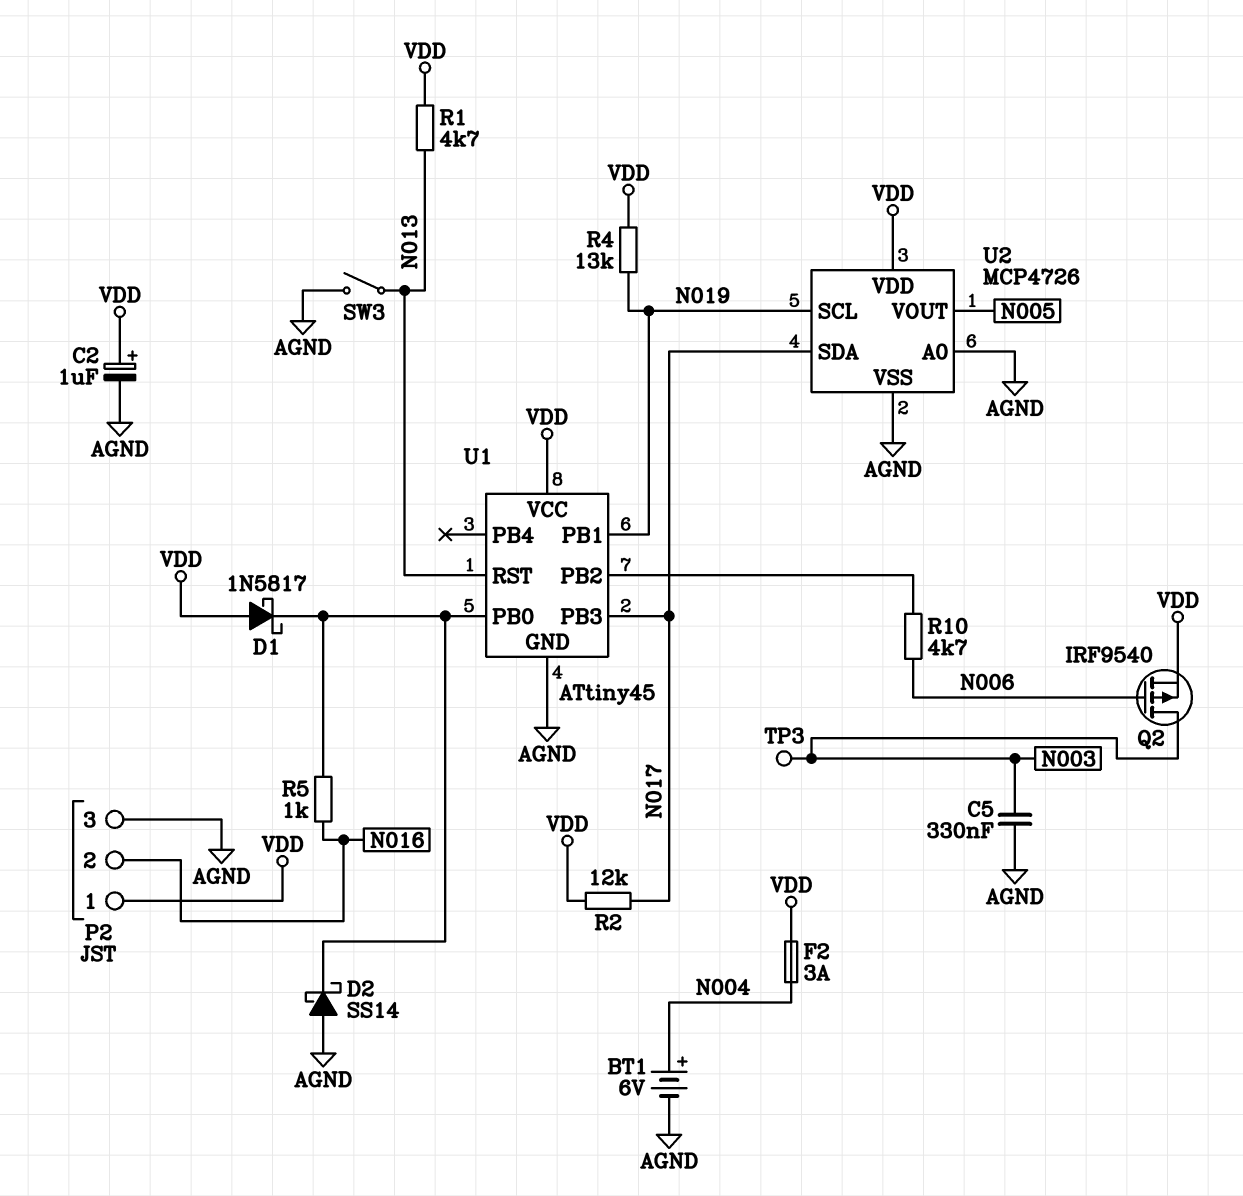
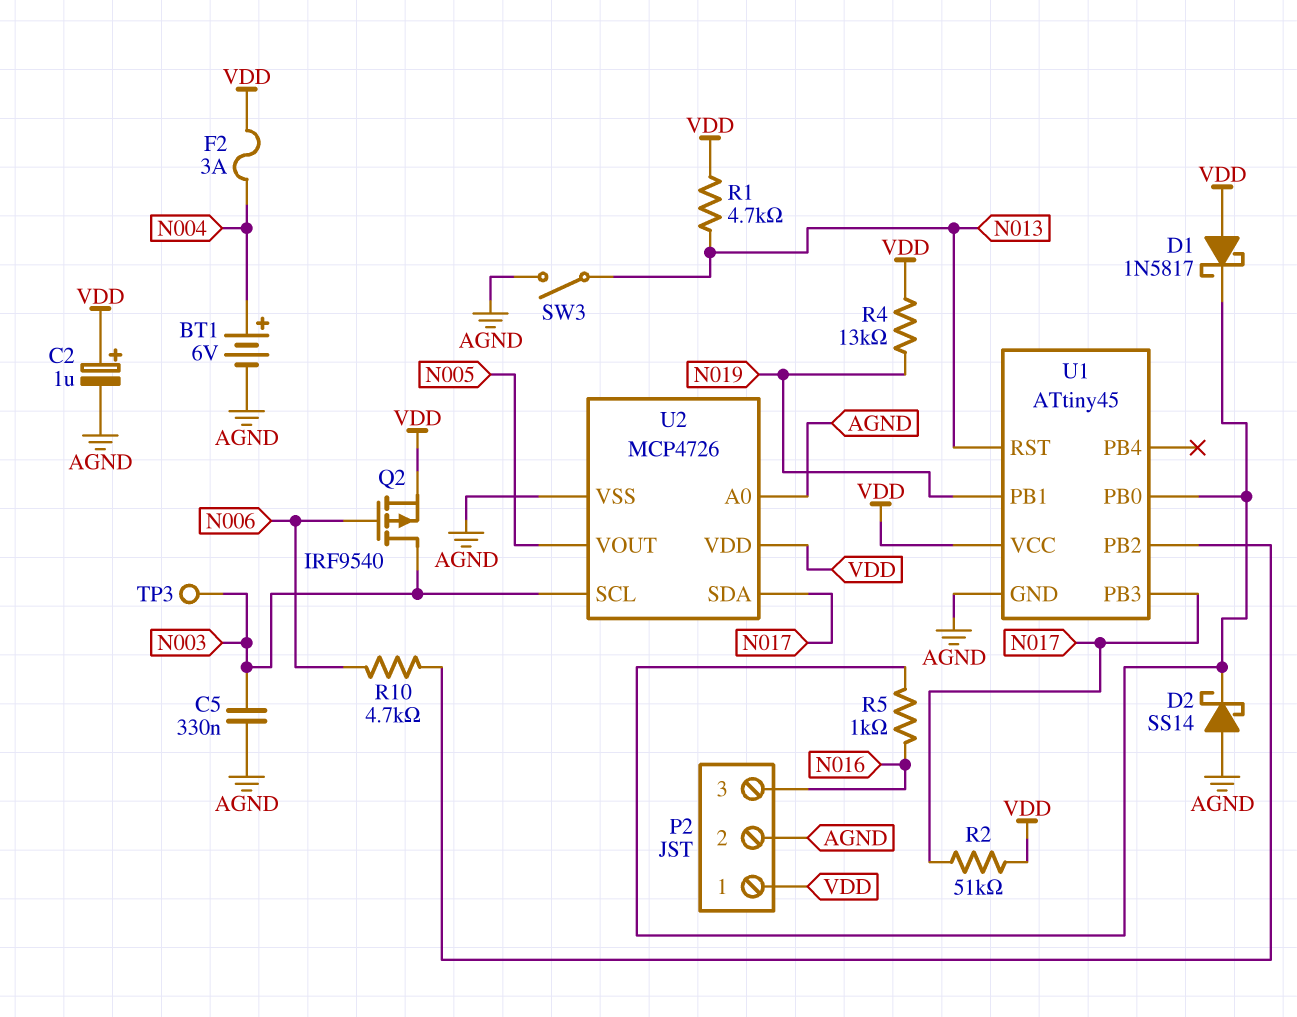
P2 pin 2: N016 -> AGND
P2 pin 3: AGND -> N016
R2: 12k (N017, VDD) -> 51k (N017, VDD)
U2 pin SCL: N019 -> N003

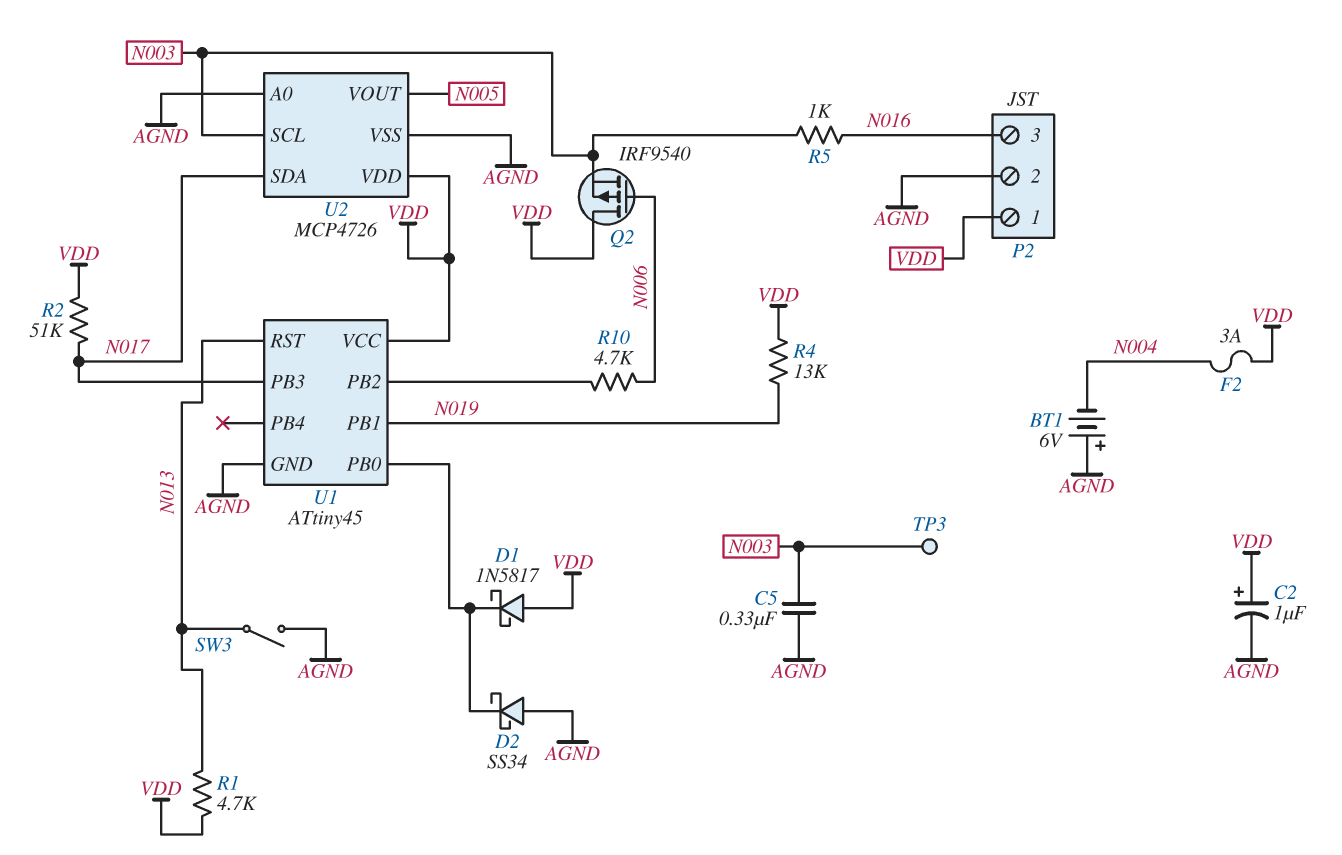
BT1: 6V (plus N004, minus AGND) -> 6V (plus AGND, minus N004)
D2: schottky SS14 (A AGND, K U1/PB0) -> schottky SS34 (A AGND, K U1/PB0)
Q2: PMOS IRF9540 (G N006, D N003, S VDD) -> PMOS IRF9540 (G N006, D VDD, S N003)
R5: 1k (N016, U1/PB0) -> 1k (N003, N016)

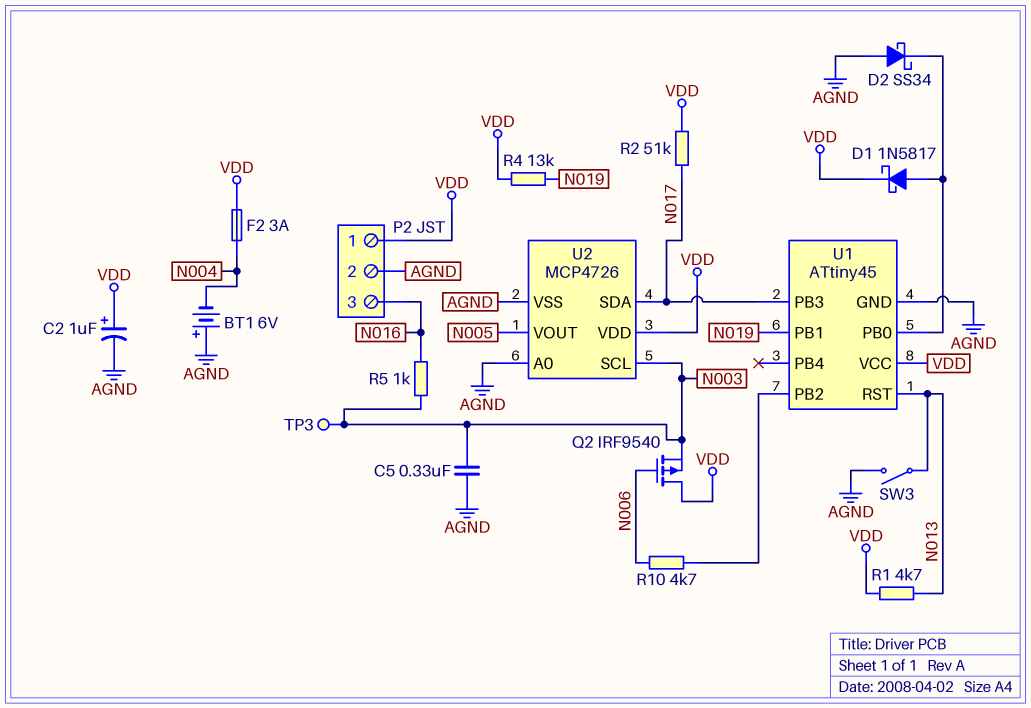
D1: schottky 1N5817 (A VDD, K U1/PB0) -> schottky 1N5817 (A U1/PB0, K VDD)

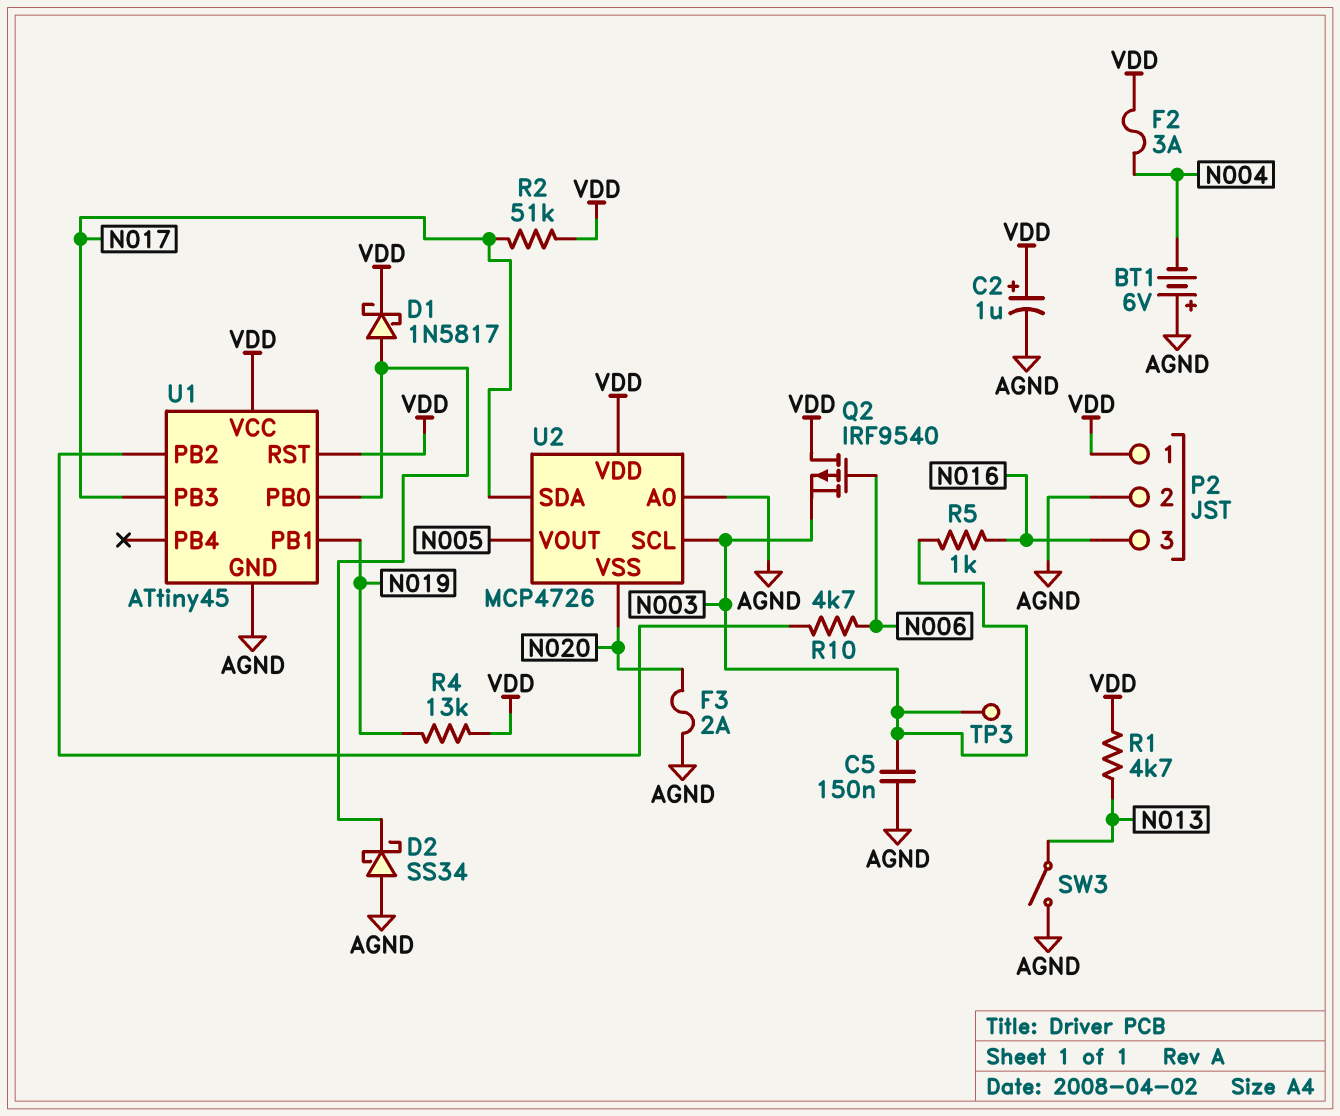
C5: 330nF (AGND, N003) -> 150nF (AGND, N003)
F3: none -> 2A (AGND, N020)
U1 pin RST: N013 -> VDD
U2 pin VSS: AGND -> N020

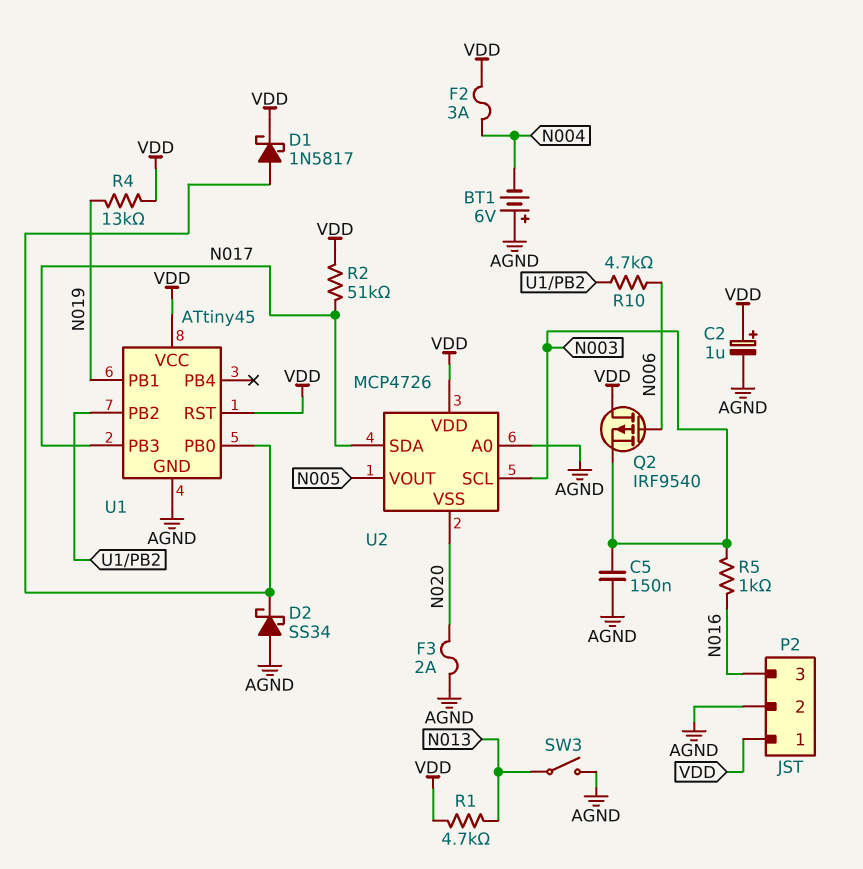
TP3: test point (N003) -> none

